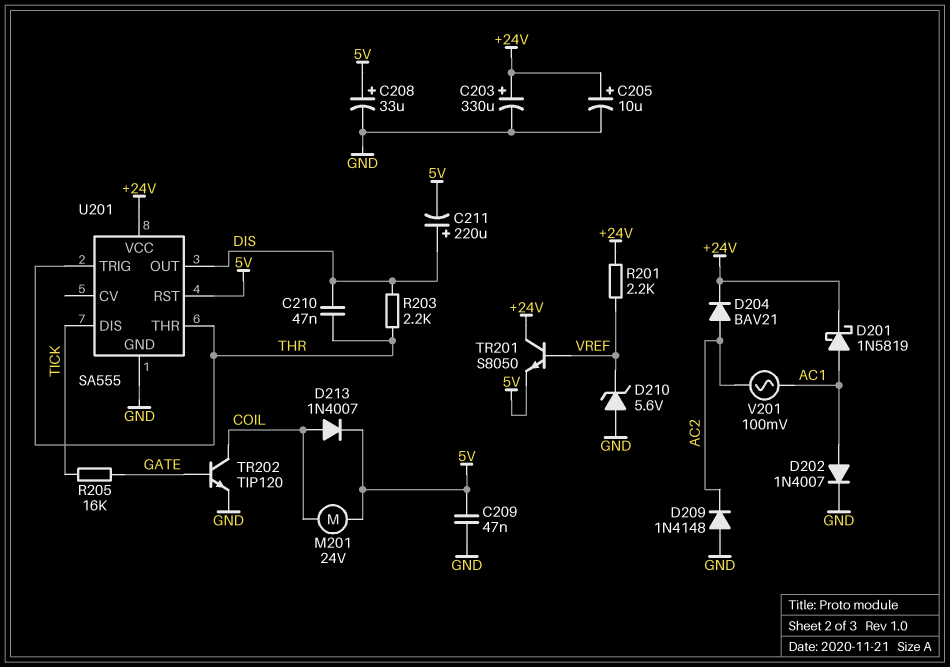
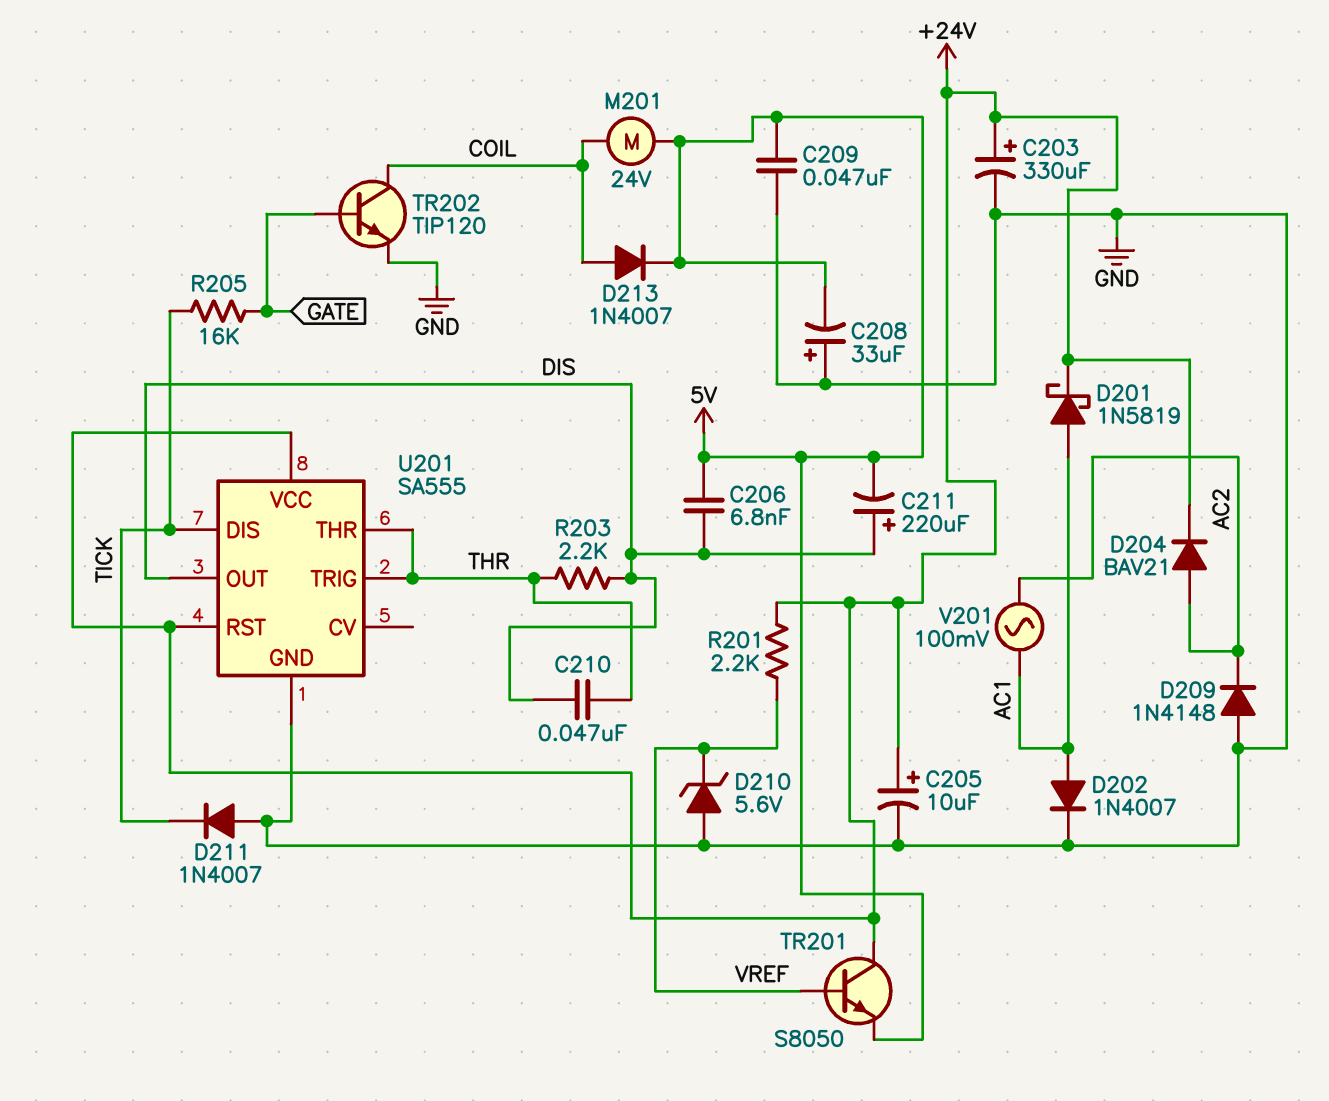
C206: none -> 6.8nF (5V, DIS)
C208: 33uF (plus 5V, minus GND) -> 33uF (plus GND, minus 5V)
D211: none -> diode 1N4007 (A GND, K TICK)
U201 pin RST: 5V -> +24V

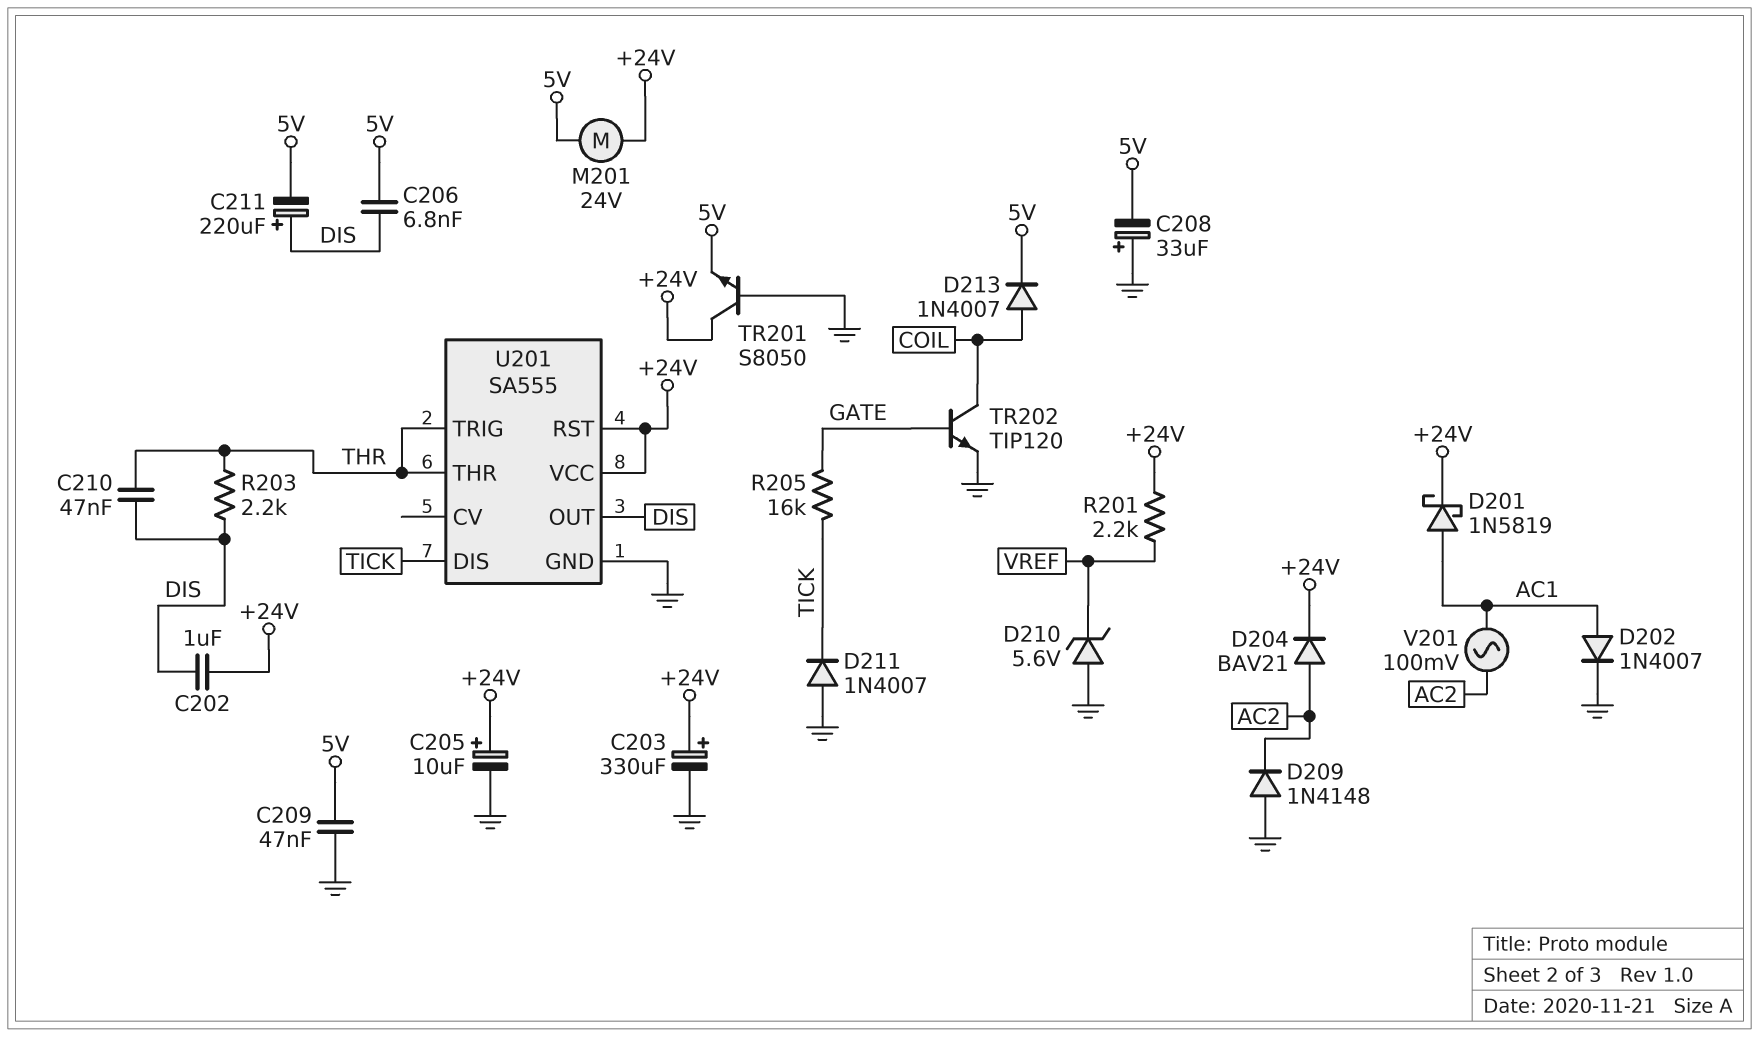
C202: none -> 1uF (+24V, DIS)
M201: motor 24V (5V, COIL) -> motor 24V (+24V, 5V)
TR201: NPN S8050 (B VREF, C +24V, E 5V) -> NPN S8050 (B GND, C +24V, E 5V)

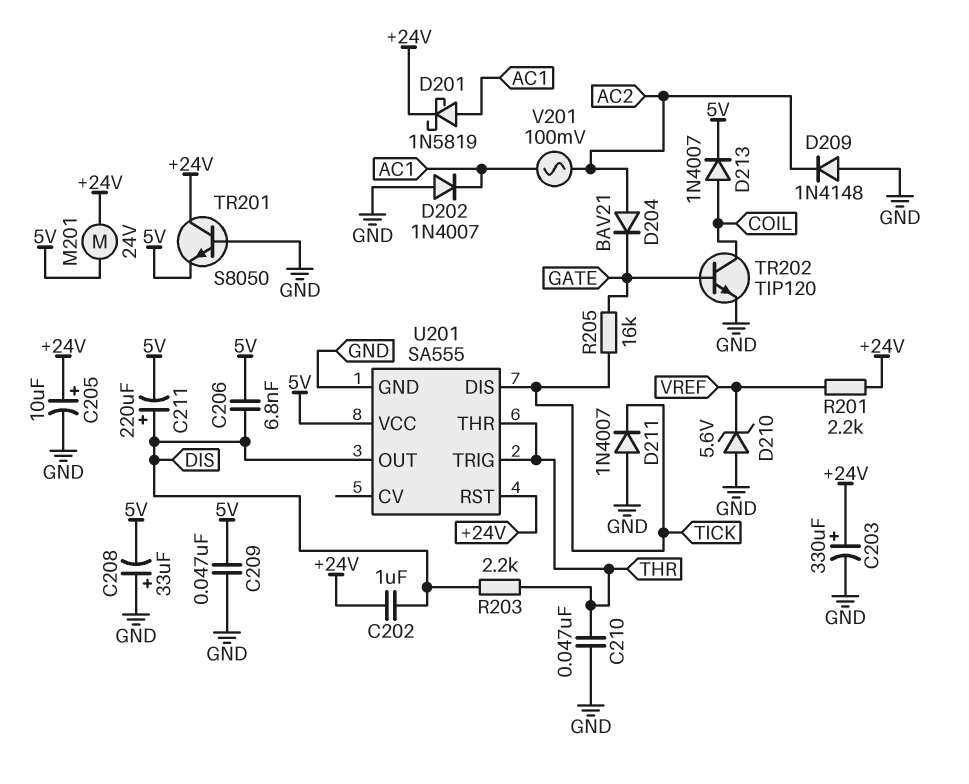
C210: 47nF (DIS, THR) -> 47nF (GND, THR)
D202: diode 1N4007 (A AC1, K GND) -> diode 1N4007 (A GND, K AC1)
D204: diode BAV21 (A AC2, K +24V) -> diode BAV21 (A AC2, K GATE)
U201 pin VCC: +24V -> 5V

